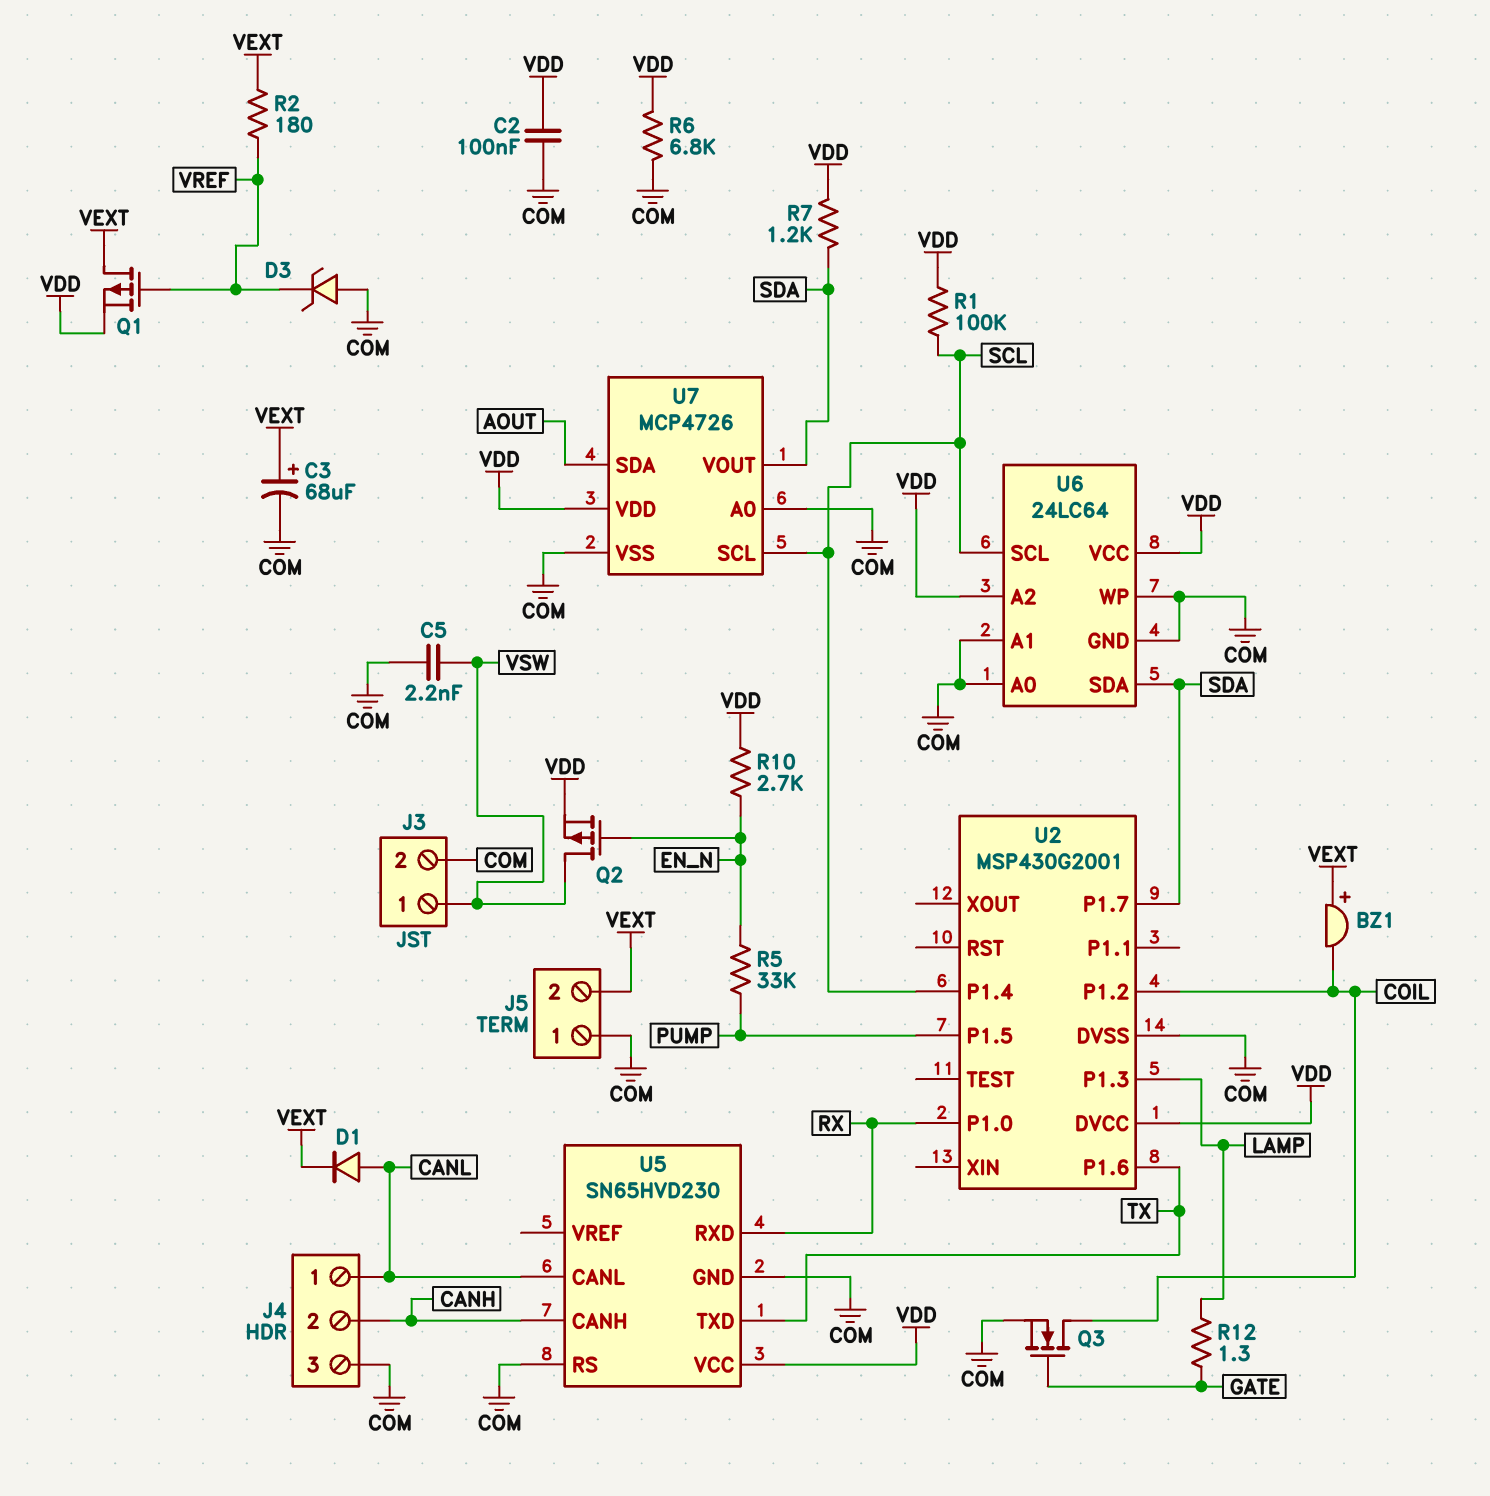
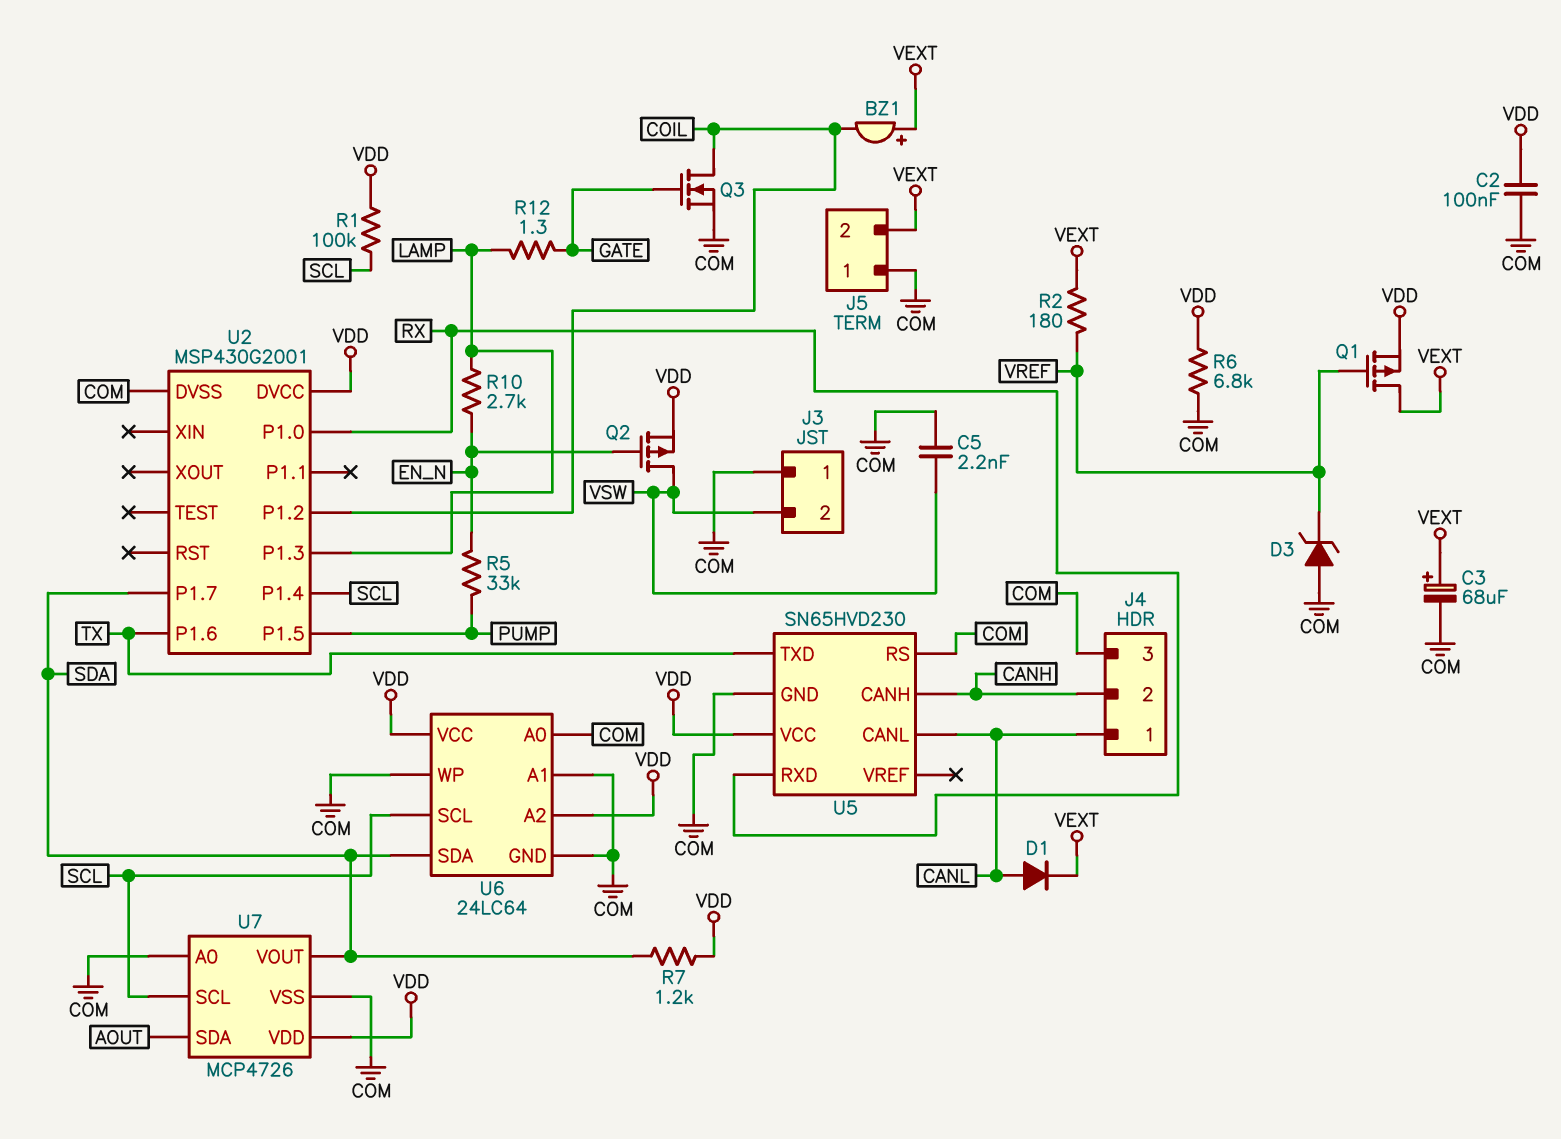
J3 pin 1: VSW -> COM
J3 pin 2: COM -> VSW
R10: 2.7k (EN_N, VDD) -> 2.7k (EN_N, LAMP)

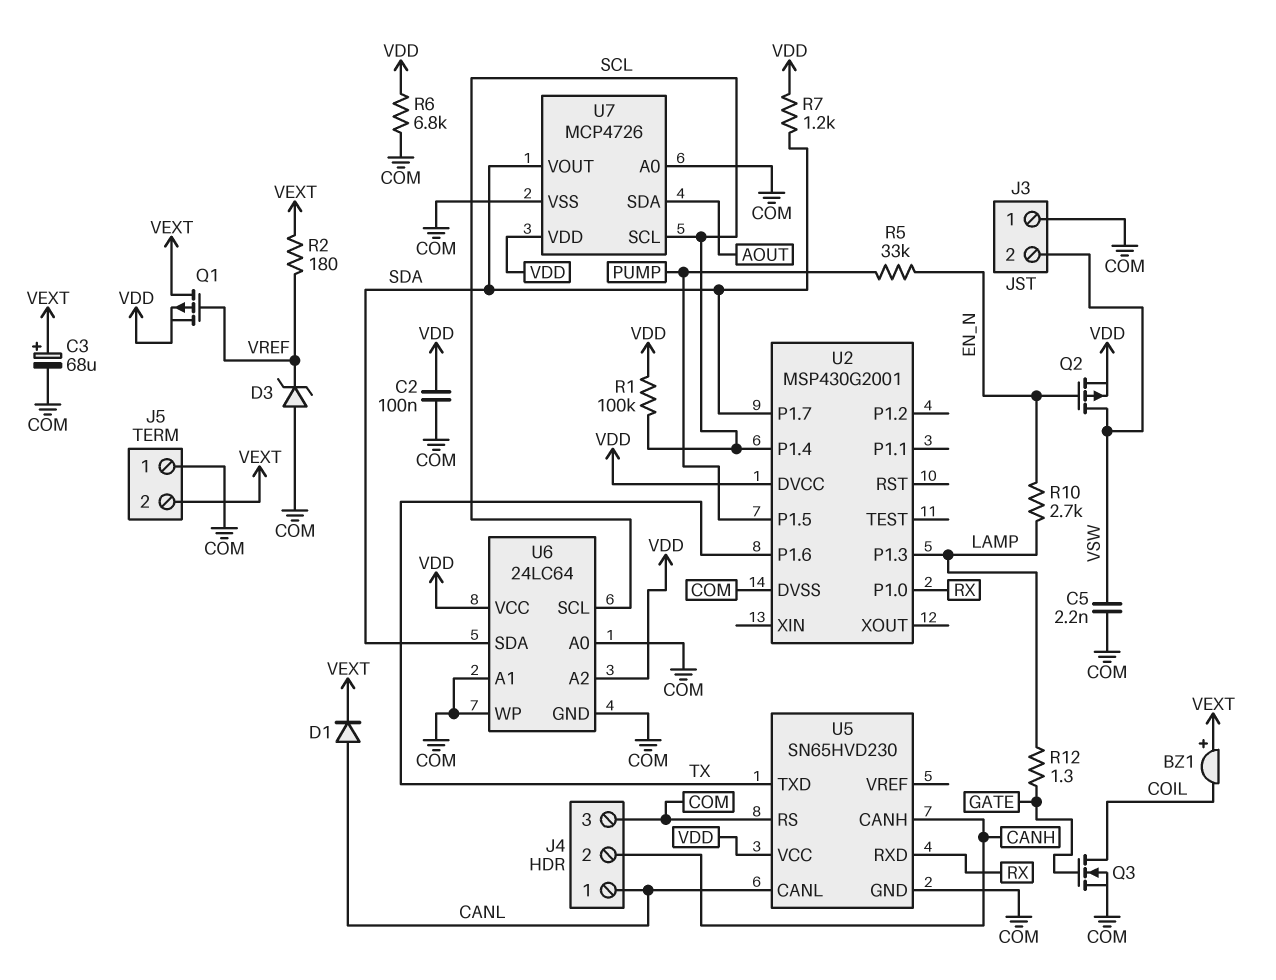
U2 pin P1.2: COIL -> none

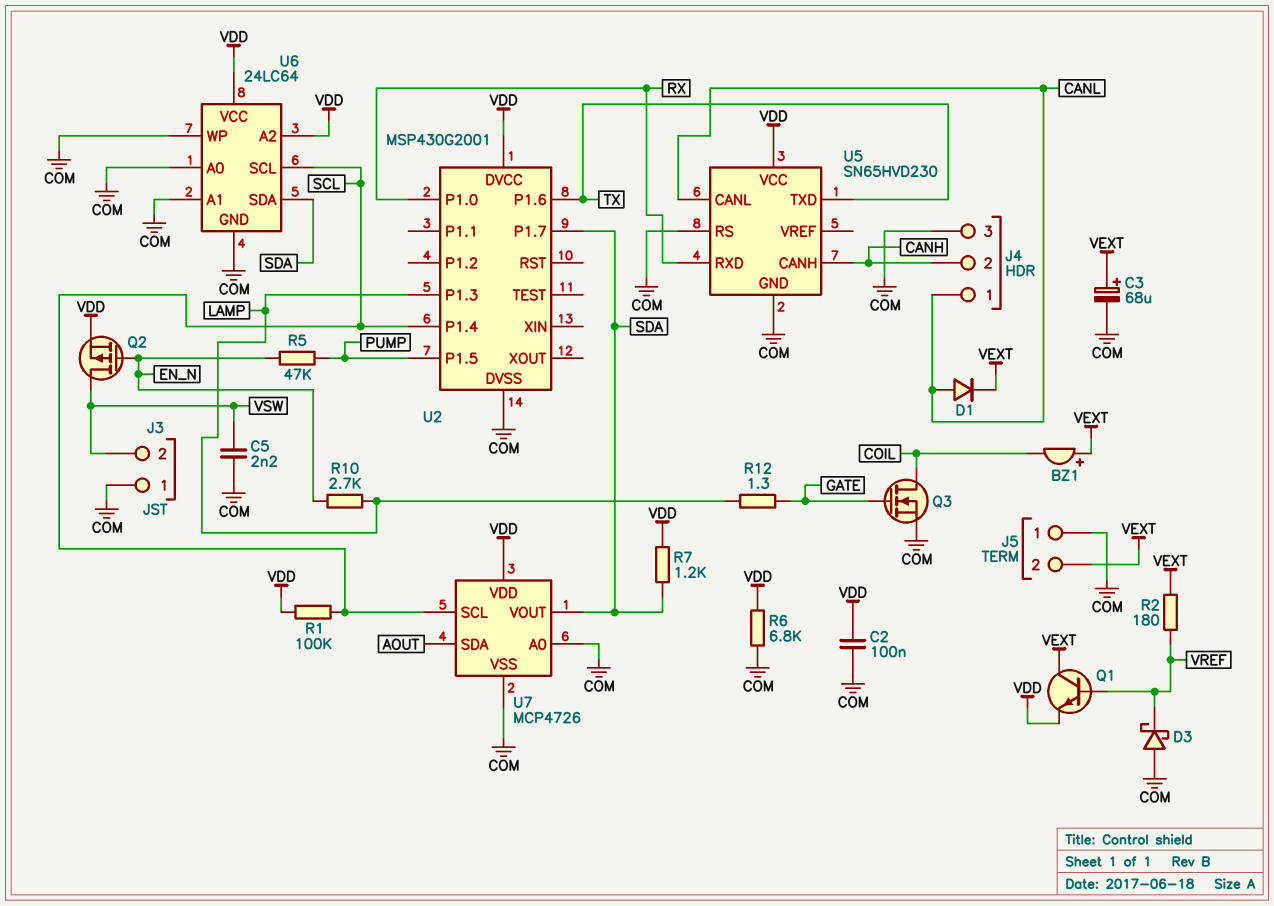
D3: zener (A COM, K VREF) -> schottky (A COM, K VREF)
Q1: PMOS (G VREF, D VEXT, S VDD) -> NPN (B VREF, C VEXT, E VDD)
R5: 33k (EN_N, PUMP) -> 47k (EN_N, PUMP)

